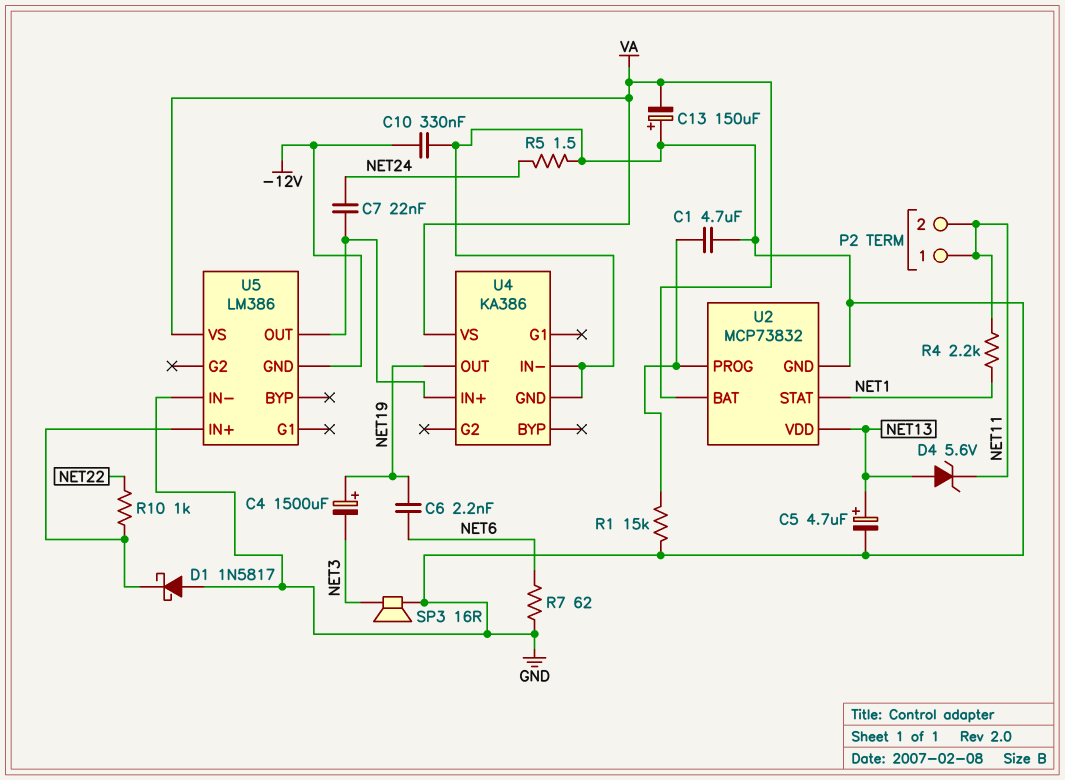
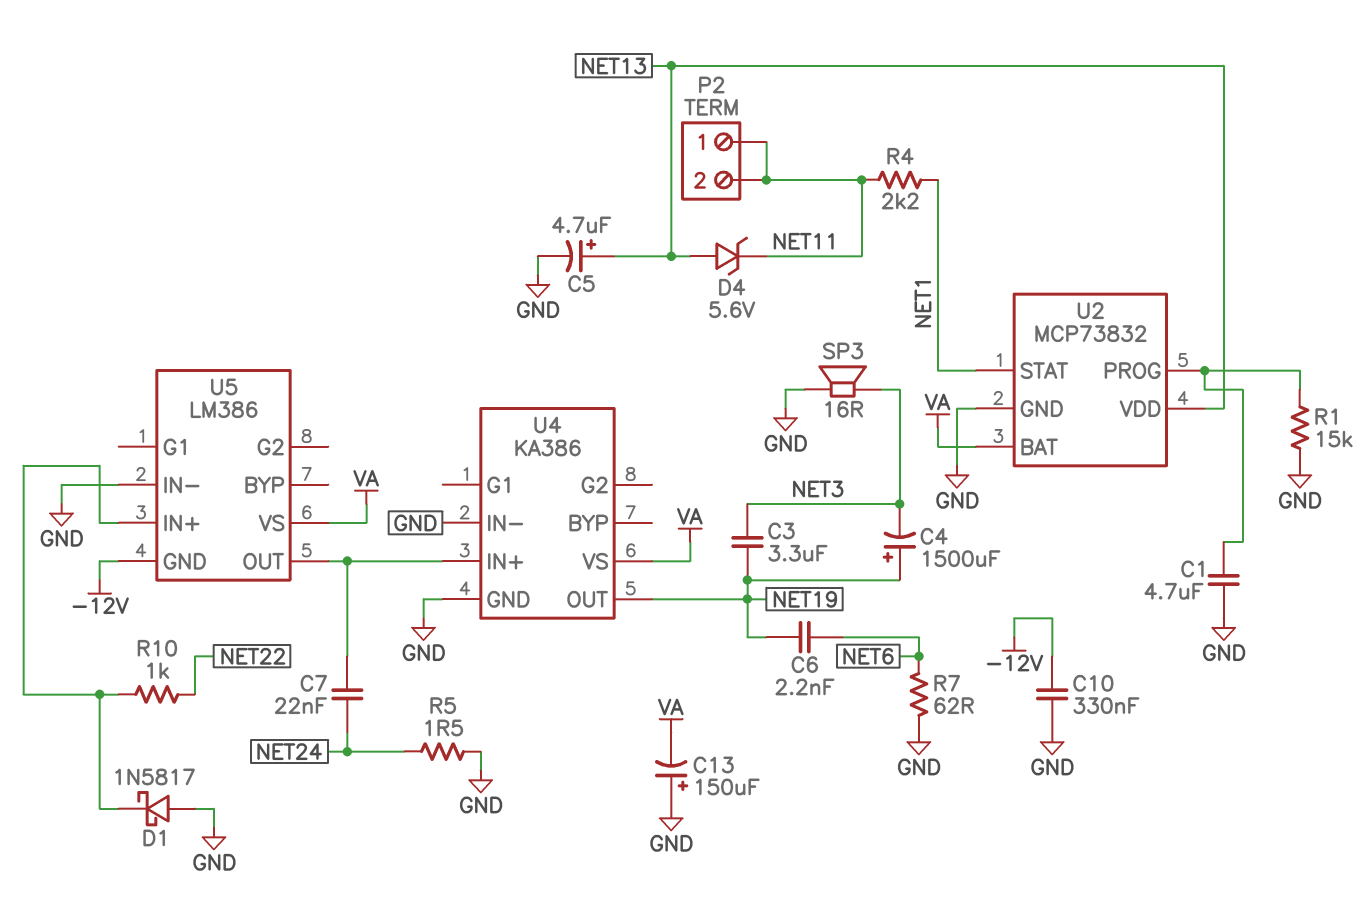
C3: none -> 3.3uF (NET3, NET19)

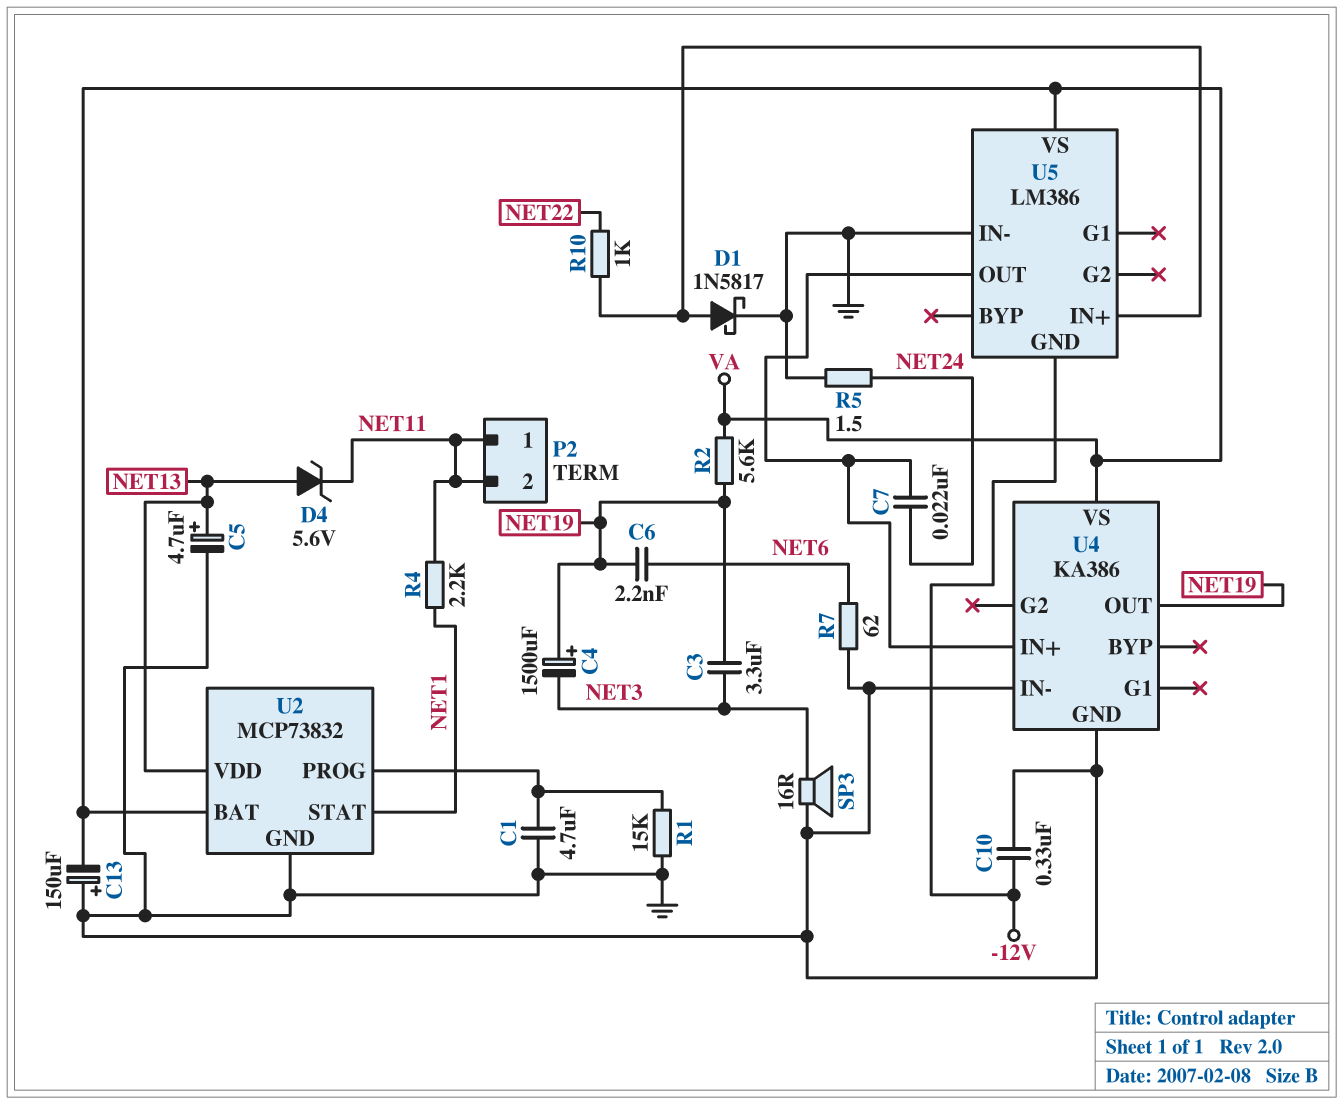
D1: schottky 1N5817 (A GND, K U5/IN+) -> schottky 1N5817 (A U5/IN+, K GND)
R2: none -> 5.6k (NET19, VA)

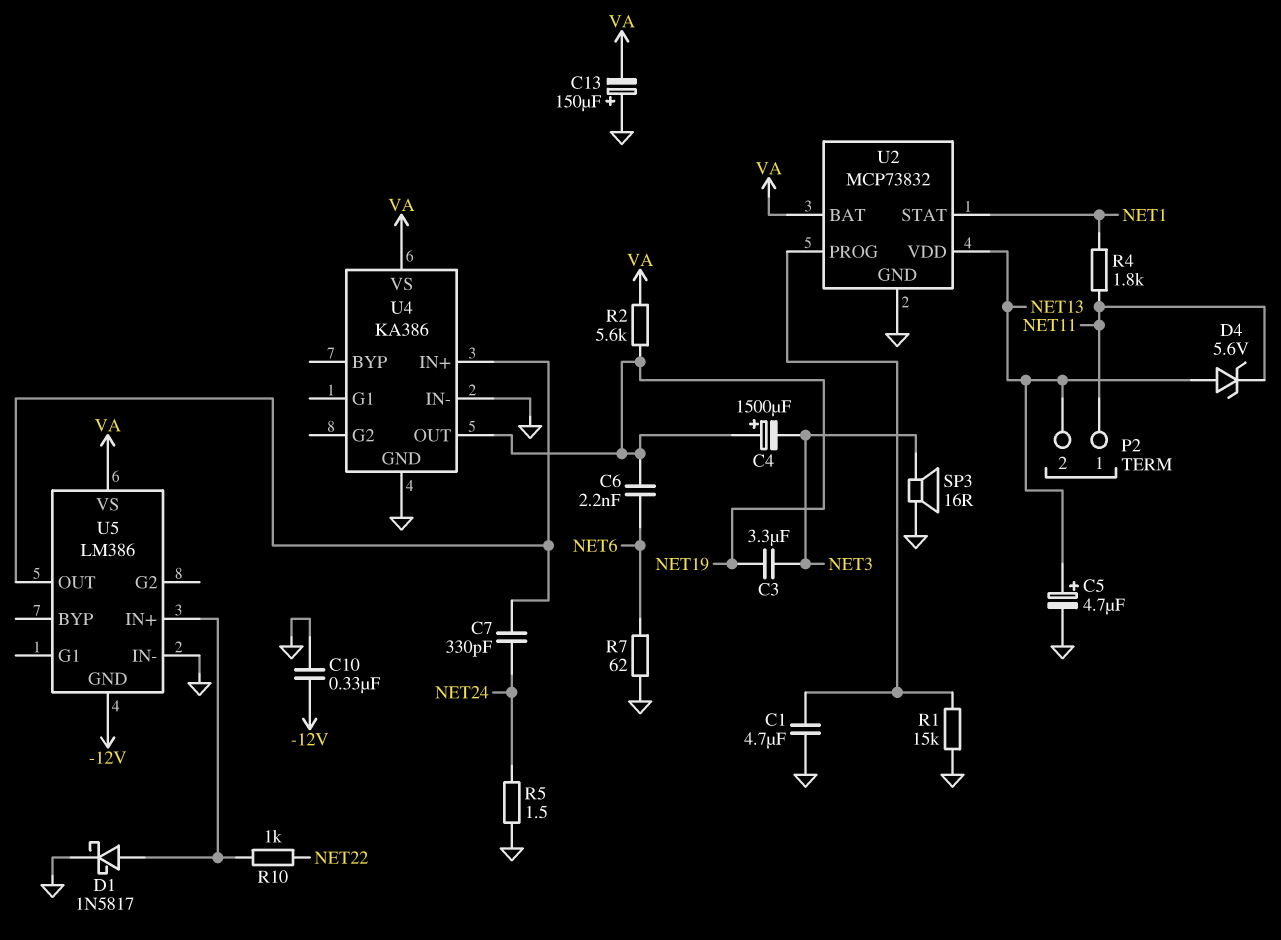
C7: 22nF (NET24, U4/IN+) -> 330pF (NET24, U4/IN+)
P2 pin 2: NET11 -> NET13
R4: 2.2k (NET1, NET11) -> 1.8k (NET1, NET11)

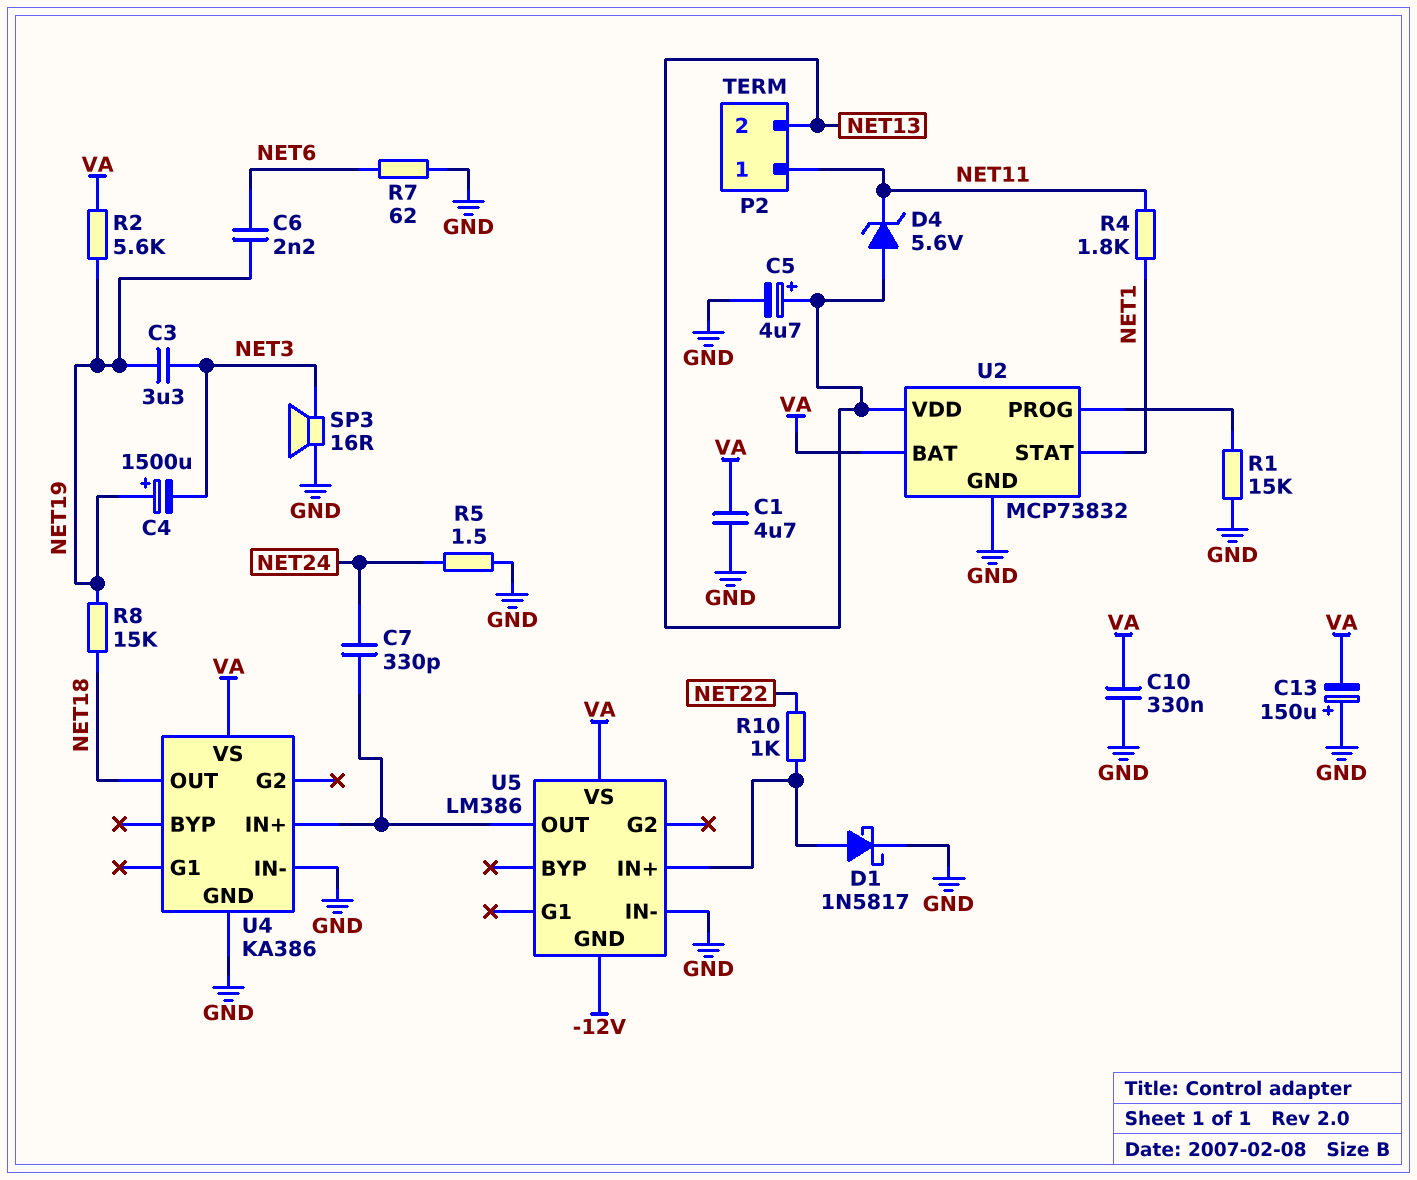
C1: 4.7uF (GND, U2/PROG) -> 4.7uF (GND, VA)
C10: 330nF (-12V, GND) -> 330nF (GND, VA)
R8: none -> 15k (NET18, NET19)
U4 pin OUT: NET19 -> NET18

